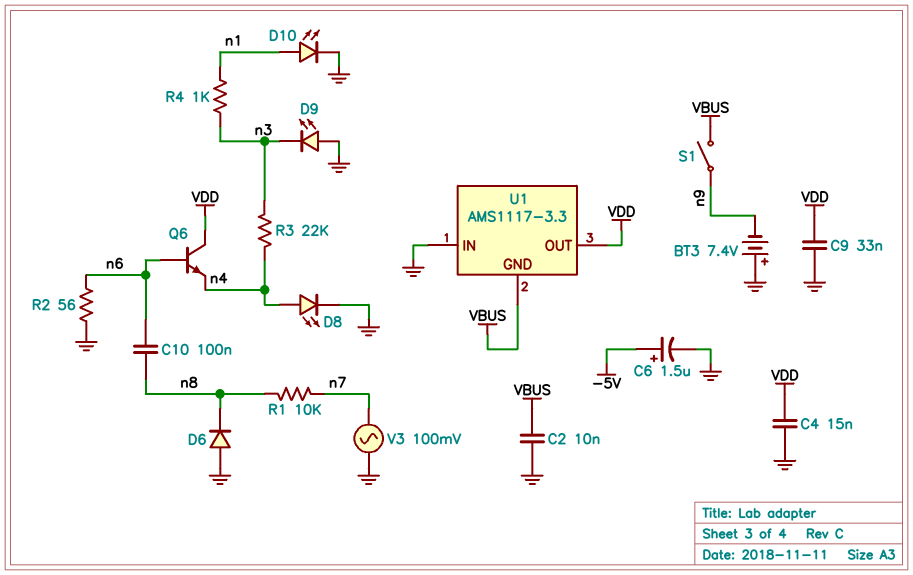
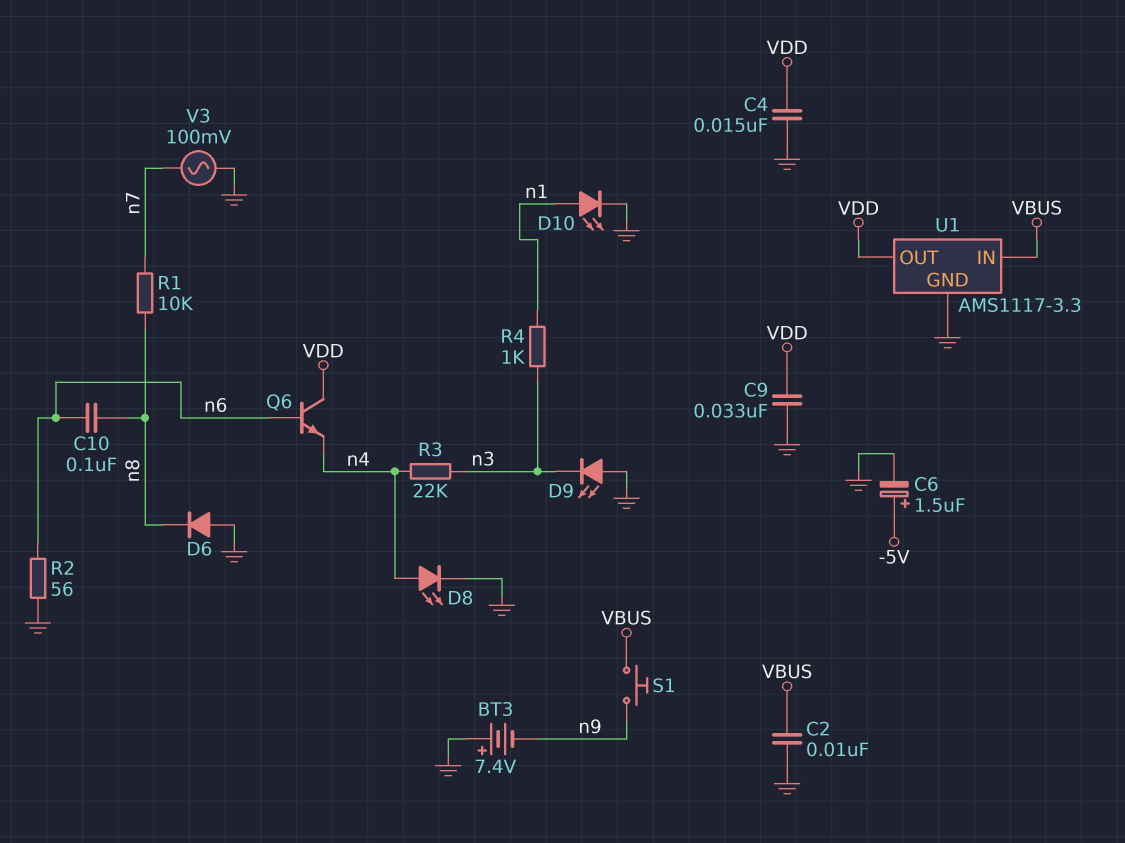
S1: switch (VBUS, n9) -> button (VBUS, n9)
U1 pin GND: VBUS -> GND
U1 pin IN: GND -> VBUS

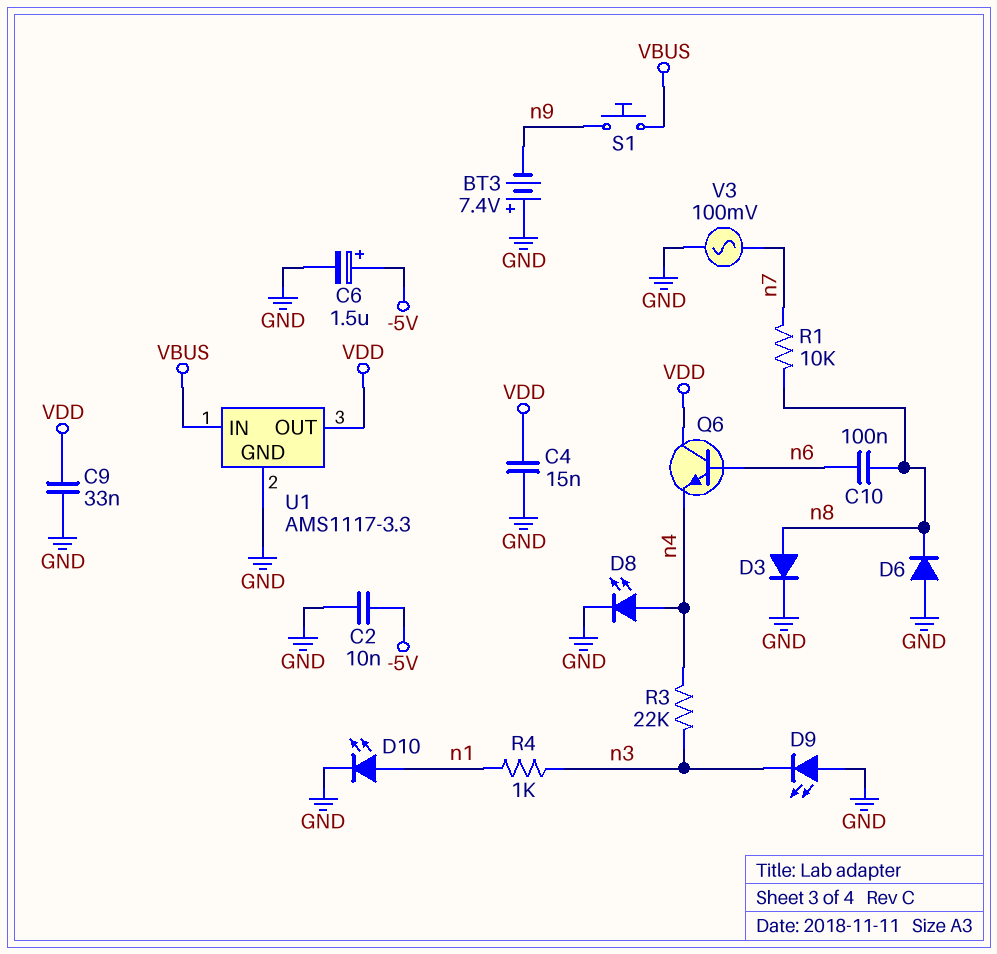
C2: 10nF (GND, VBUS) -> 10nF (-5V, GND)
D3: none -> diode (A n8, K GND)
R2: 56 (GND, n6) -> none

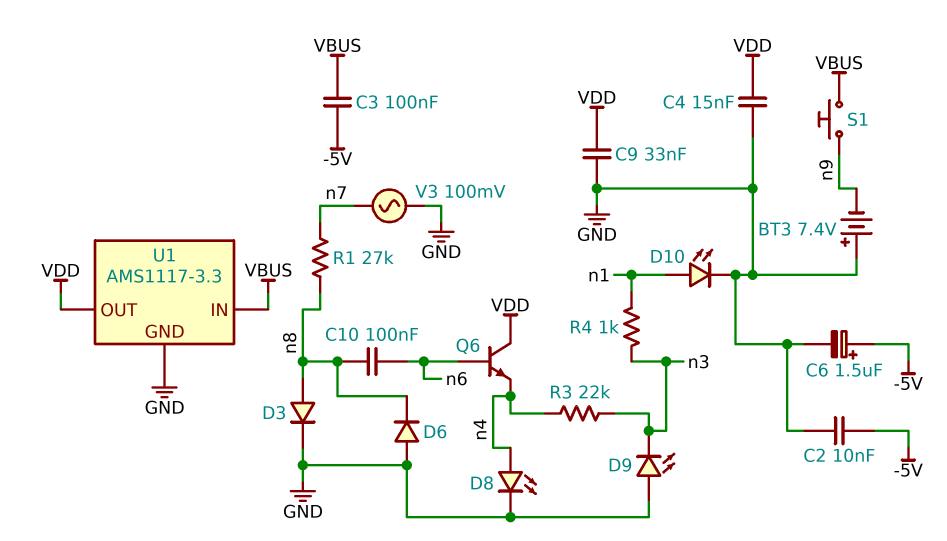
C3: none -> 100nF (-5V, VBUS)
R1: 10k (n7, n8) -> 27k (n7, n8)

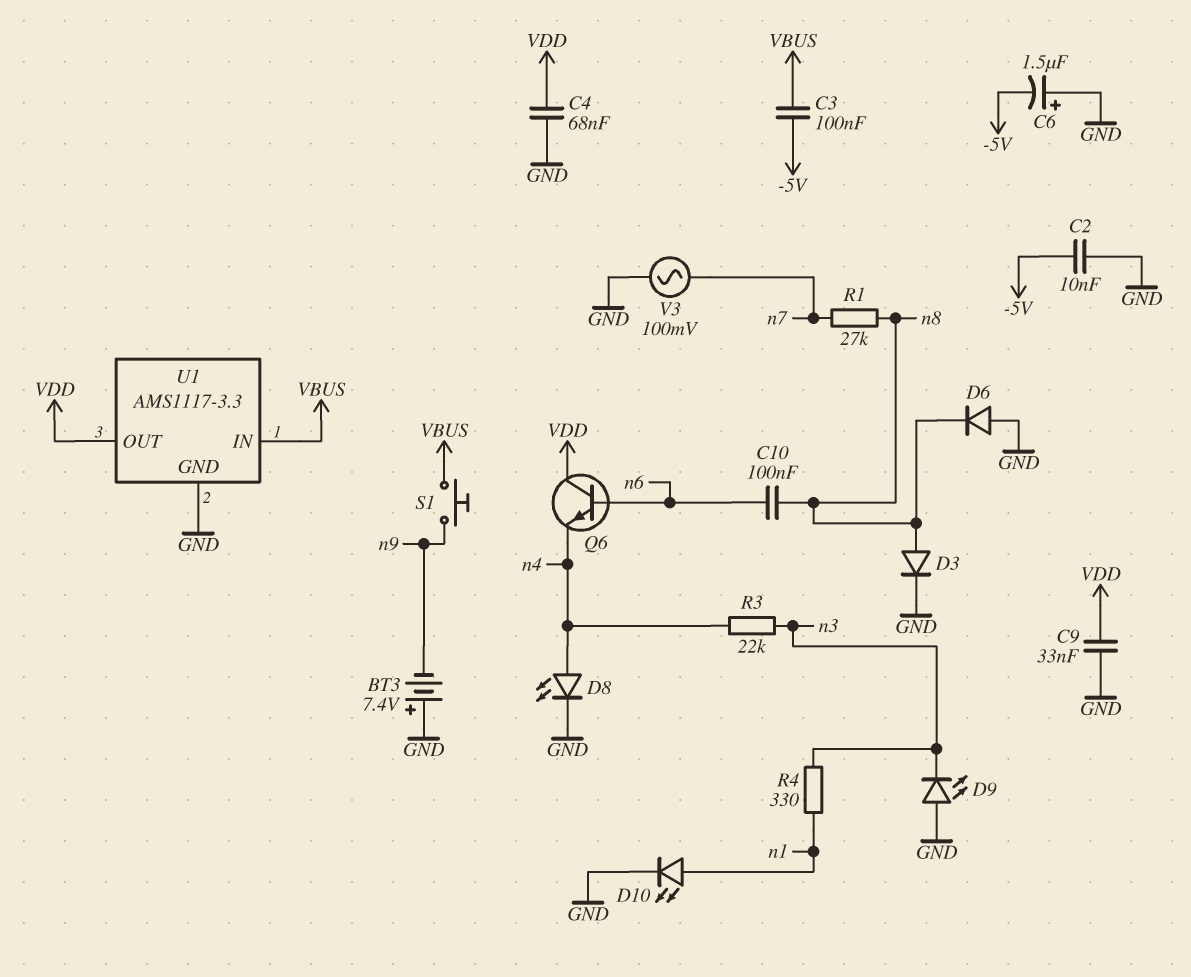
C4: 15nF (GND, VDD) -> 68nF (GND, VDD)
C6: 1.5uF (plus -5V, minus GND) -> 1.5uF (plus GND, minus -5V)
R4: 1k (n1, n3) -> 330 (n1, n3)

